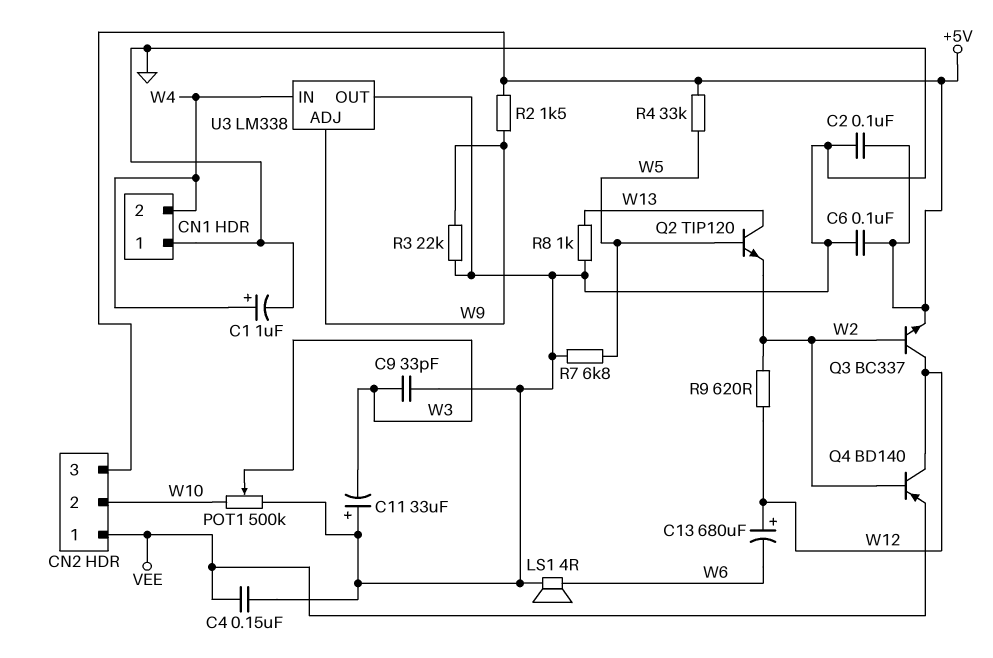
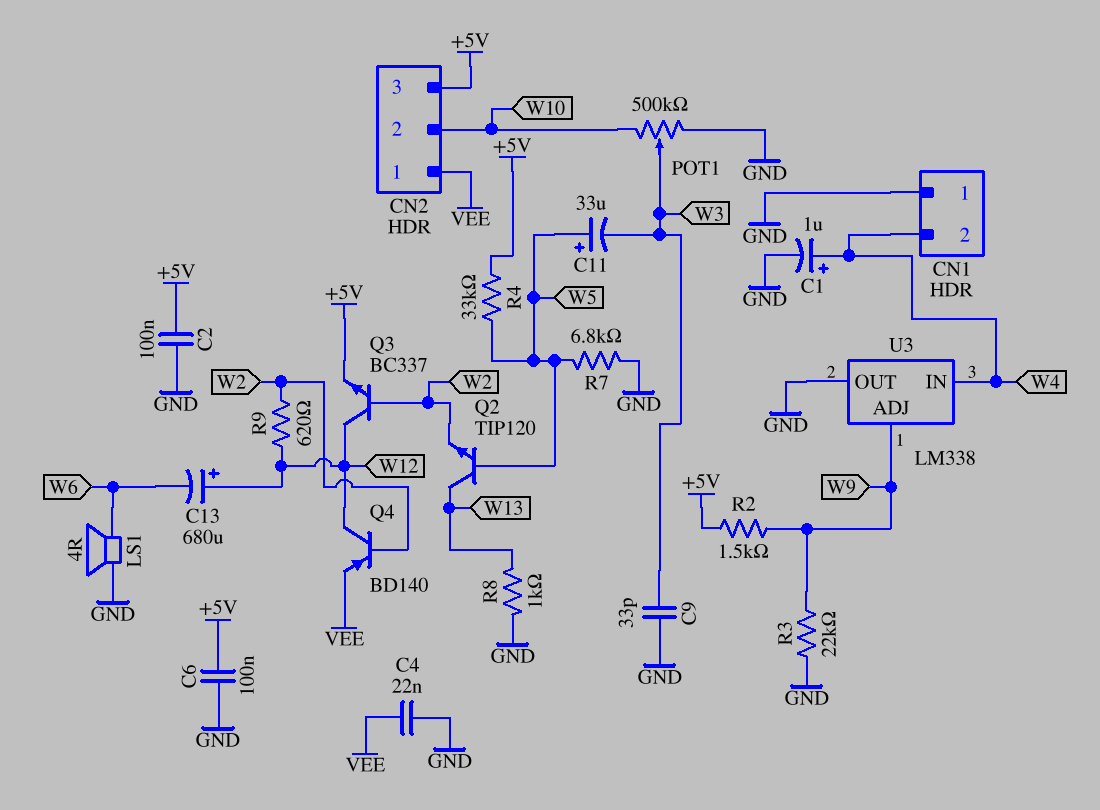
C4: 150nF (GND, VEE) -> 22nF (GND, VEE)
C11: 33uF (plus GND, minus W3) -> 33uF (plus W5, minus W3)

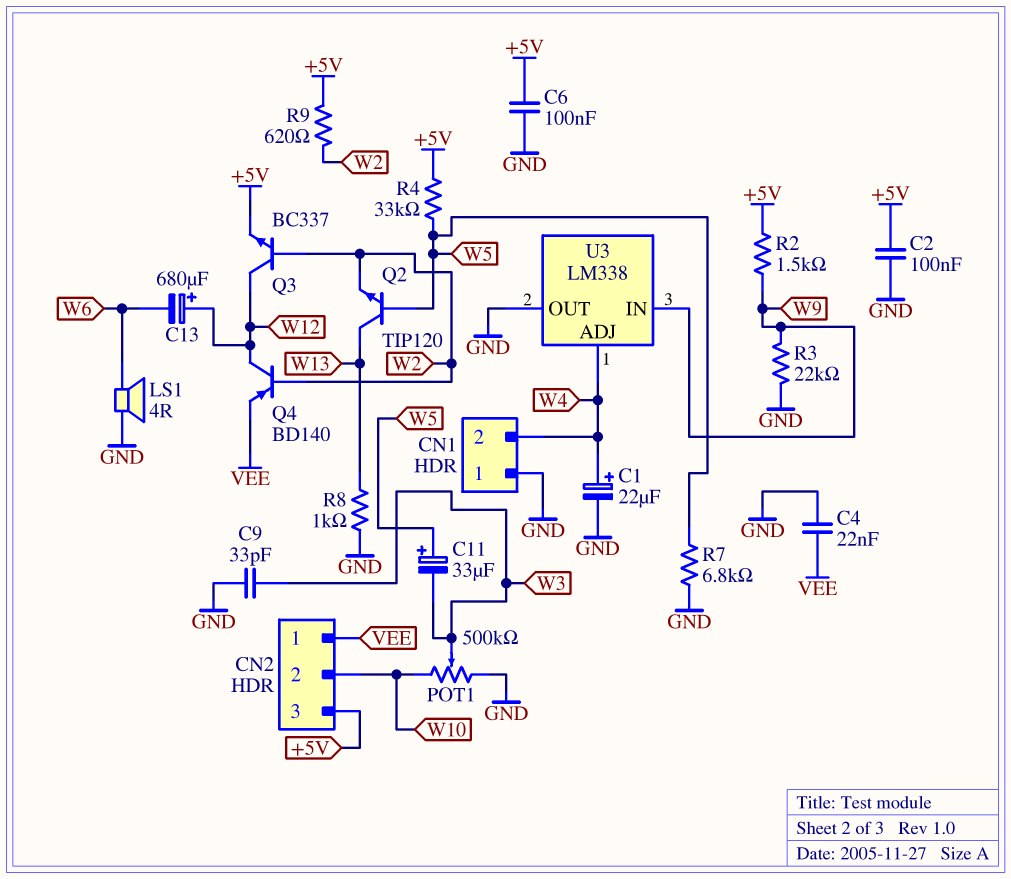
C1: 1uF (plus W4, minus GND) -> 22uF (plus W4, minus GND)
R9: 620 (W2, W12) -> 620 (+5V, W2)
U3 pin ADJ: W9 -> W4
U3 pin IN: W4 -> W9

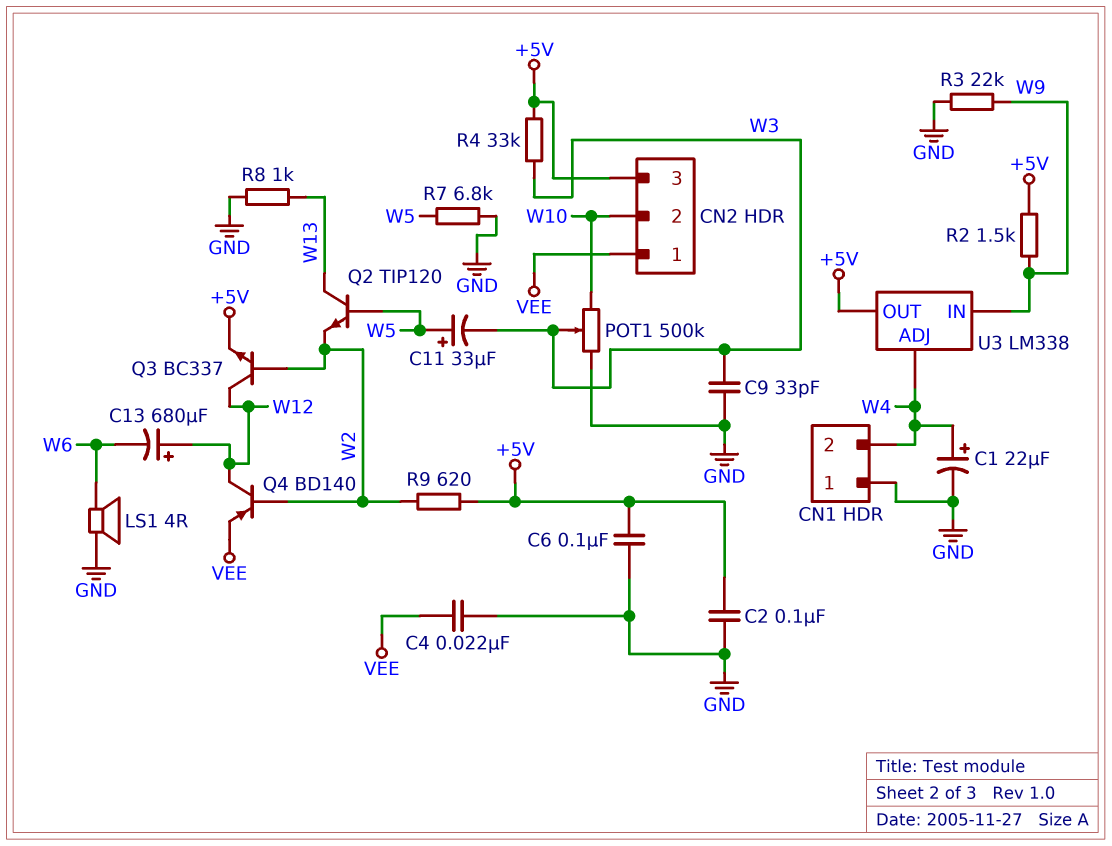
R4: 33k (+5V, W5) -> 33k (+5V, W3)
U3 pin OUT: GND -> +5V

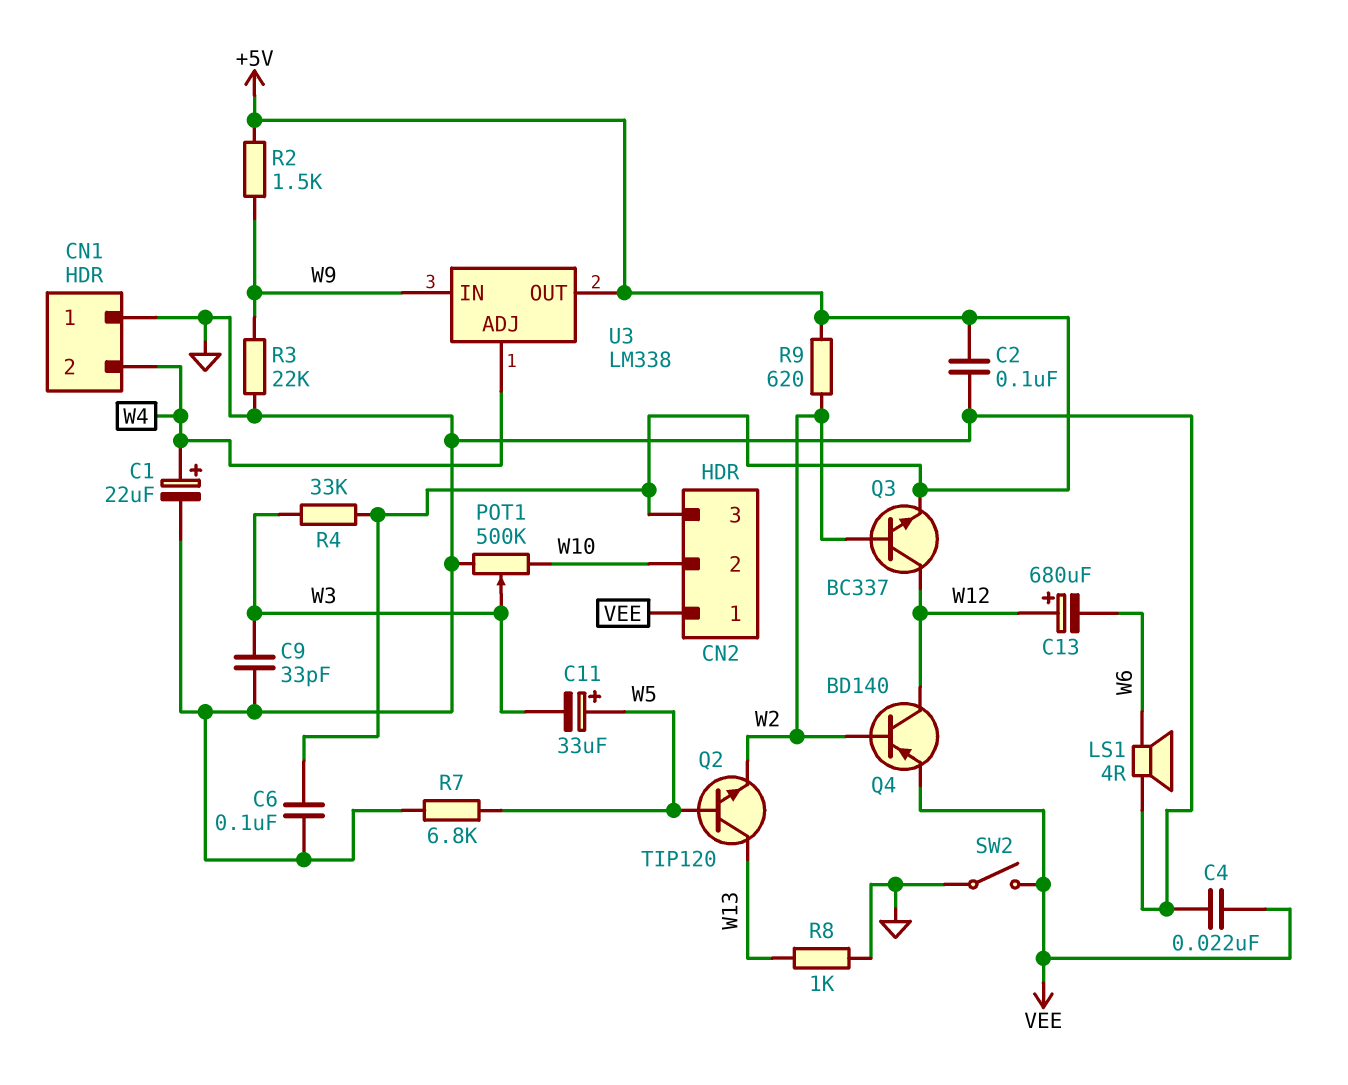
SW2: none -> switch (GND, VEE)

